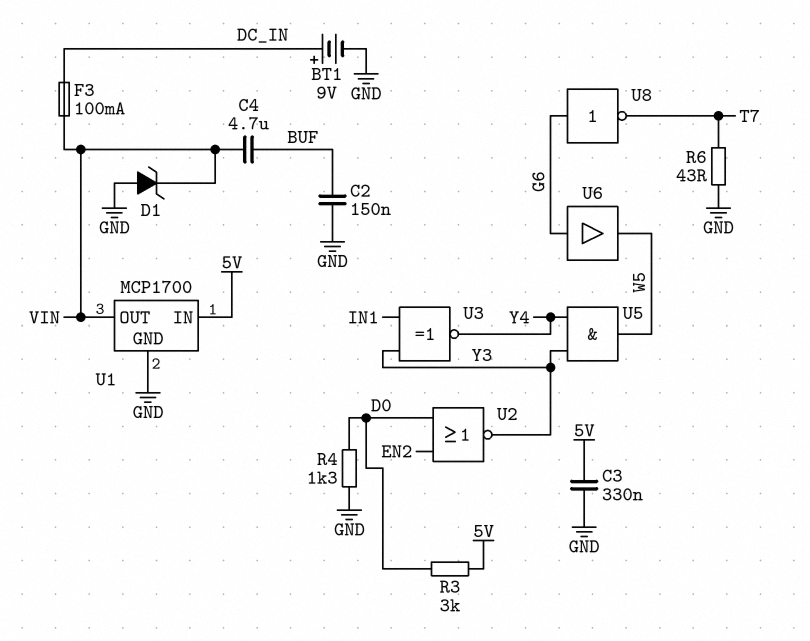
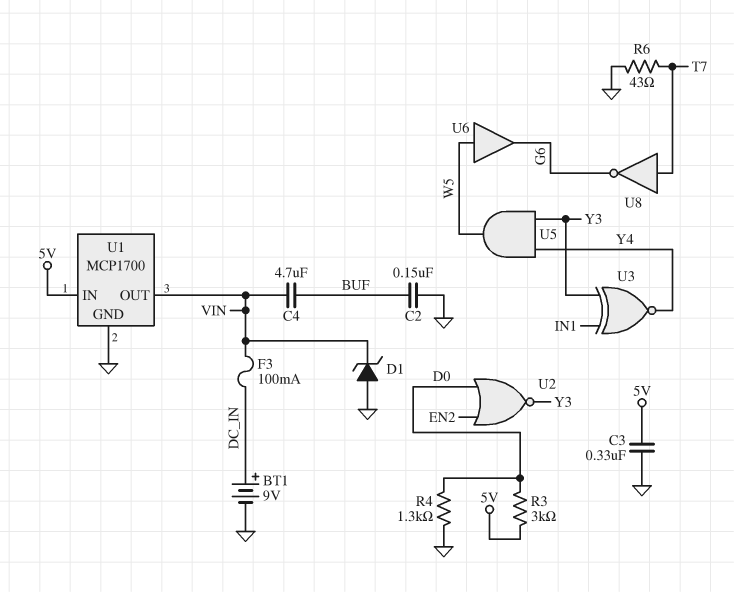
U6: buffer (in G6, out W5) -> buffer (in W5, out G6)
U8: NOT (in G6, out T7) -> NOT (in T7, out G6)

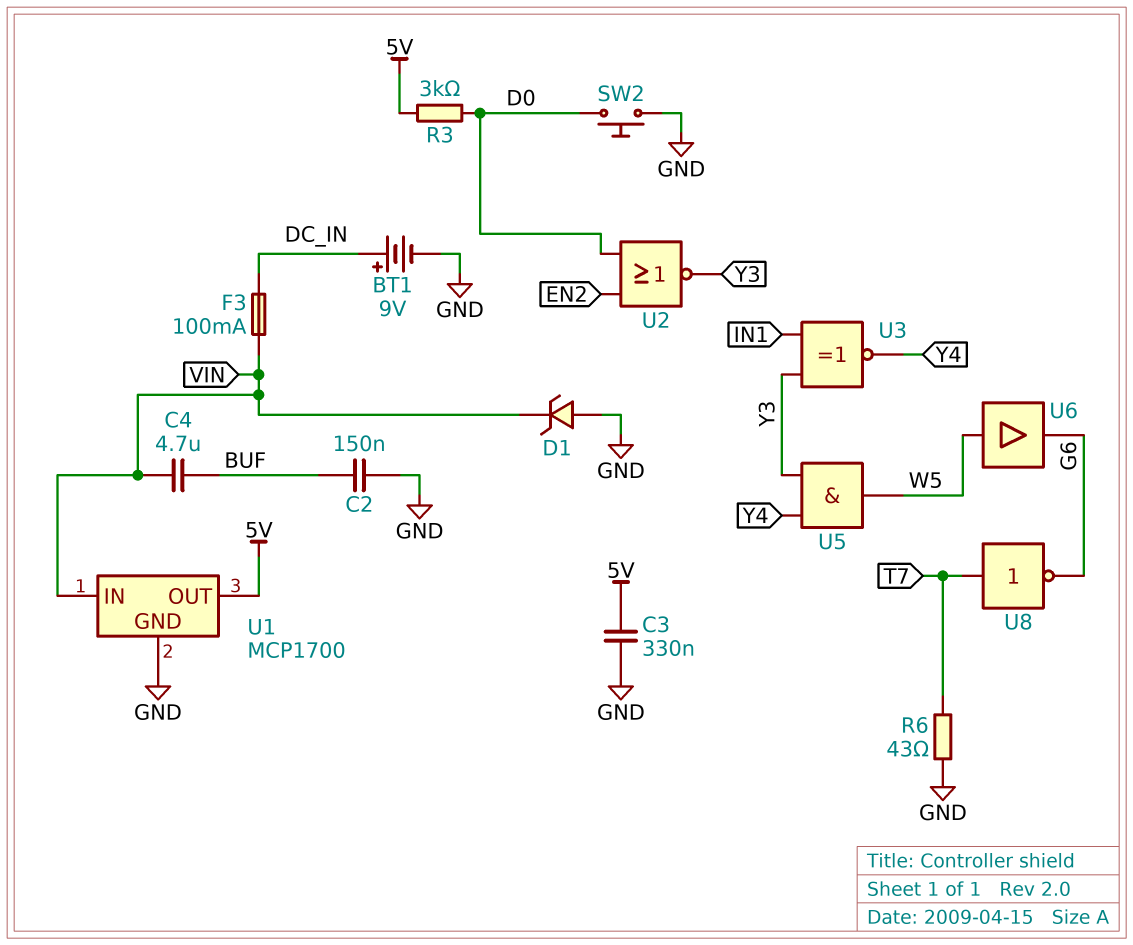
R4: 1.3k (D0, GND) -> none
SW2: none -> button (D0, GND)
U1 pin IN: 5V -> VIN
U1 pin OUT: VIN -> 5V

